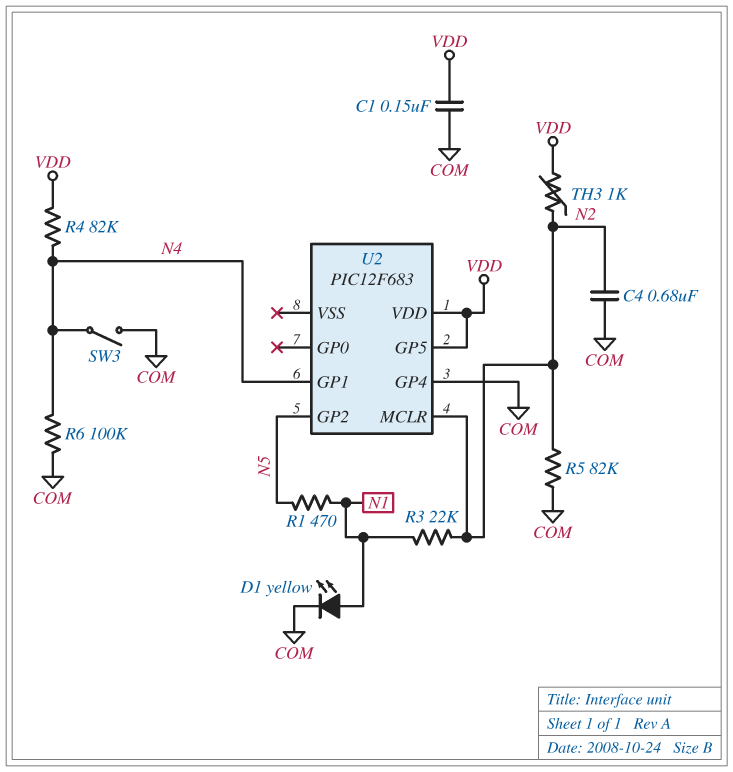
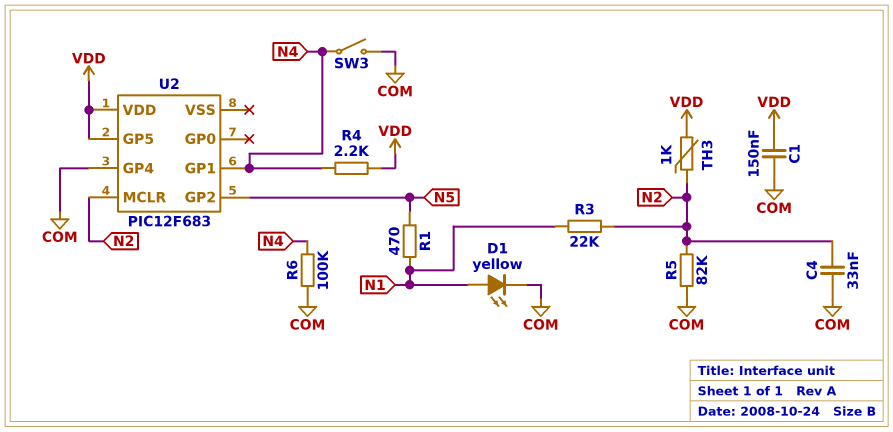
C4: 680nF (COM, N2) -> 33nF (COM, N2)
R4: 82k (N4, VDD) -> 2.2k (N4, VDD)

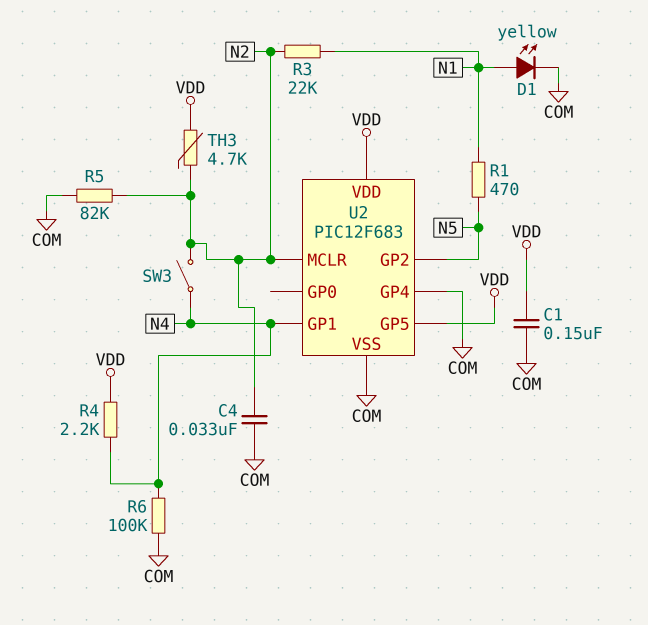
SW3: switch (COM, N4) -> switch (N2, N4)
TH3: 1k (N2, VDD) -> 4.7k (N2, VDD)
U2 pin VSS: none -> COM

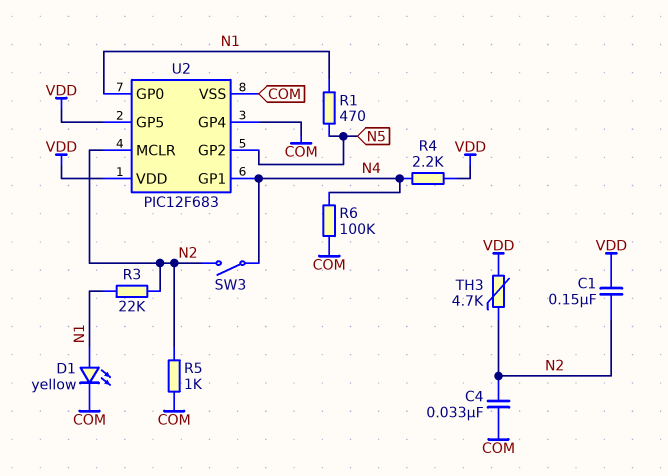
C1: 150nF (COM, VDD) -> 150nF (N2, VDD)
R5: 82k (COM, N2) -> 1k (COM, N2)
U2 pin GP0: none -> N1

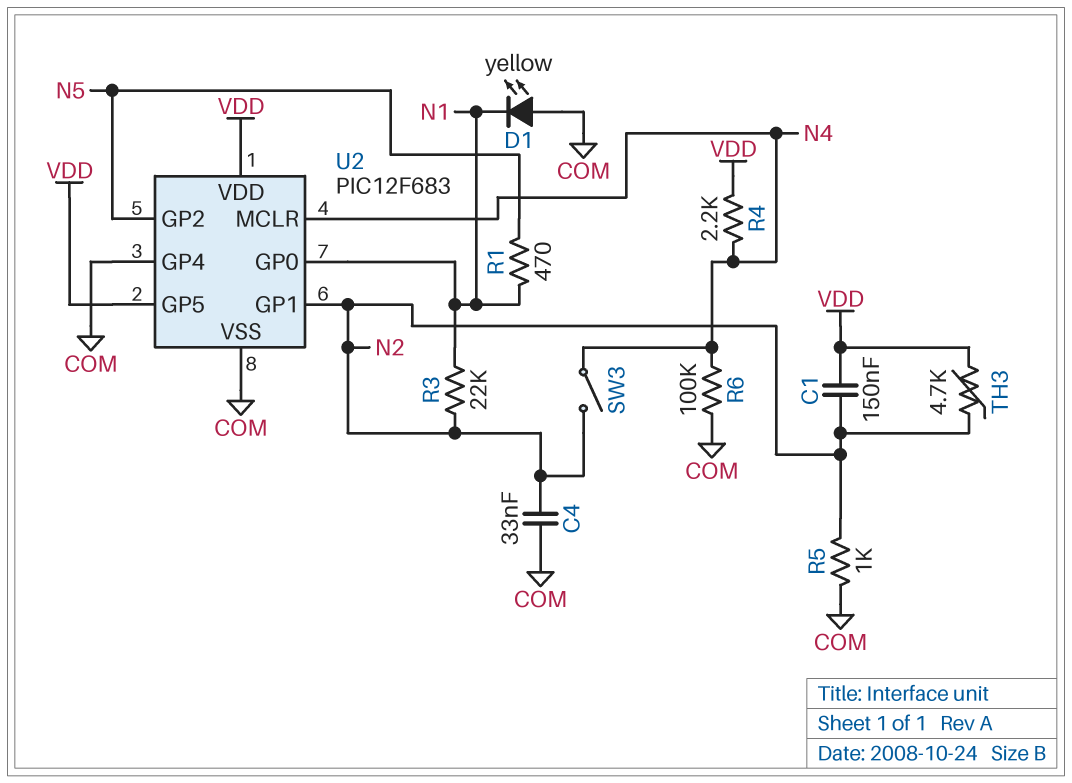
D1: LED yellow (A N1, K COM) -> LED yellow (A COM, K N1)
U2 pin GP1: N4 -> N2
U2 pin MCLR: N2 -> N4

